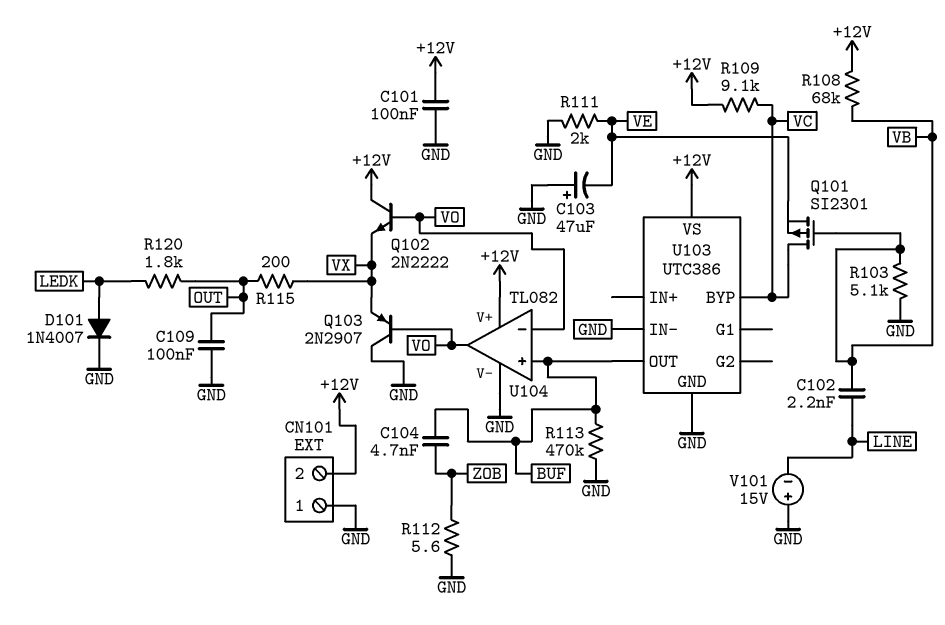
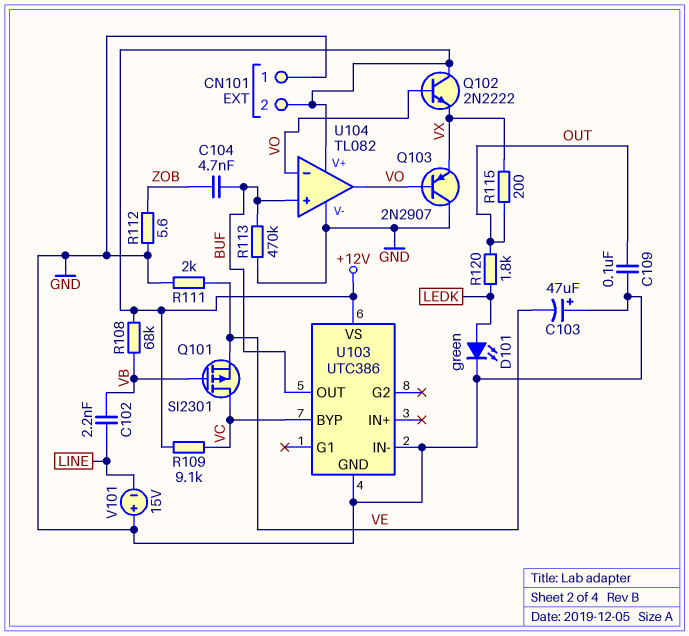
C101: 100nF (+12V, GND) -> none
D101: diode 1N4007 (A LEDK, K GND) -> LED green (A LEDK, K GND)
R103: 5.1k (GND, VB) -> none

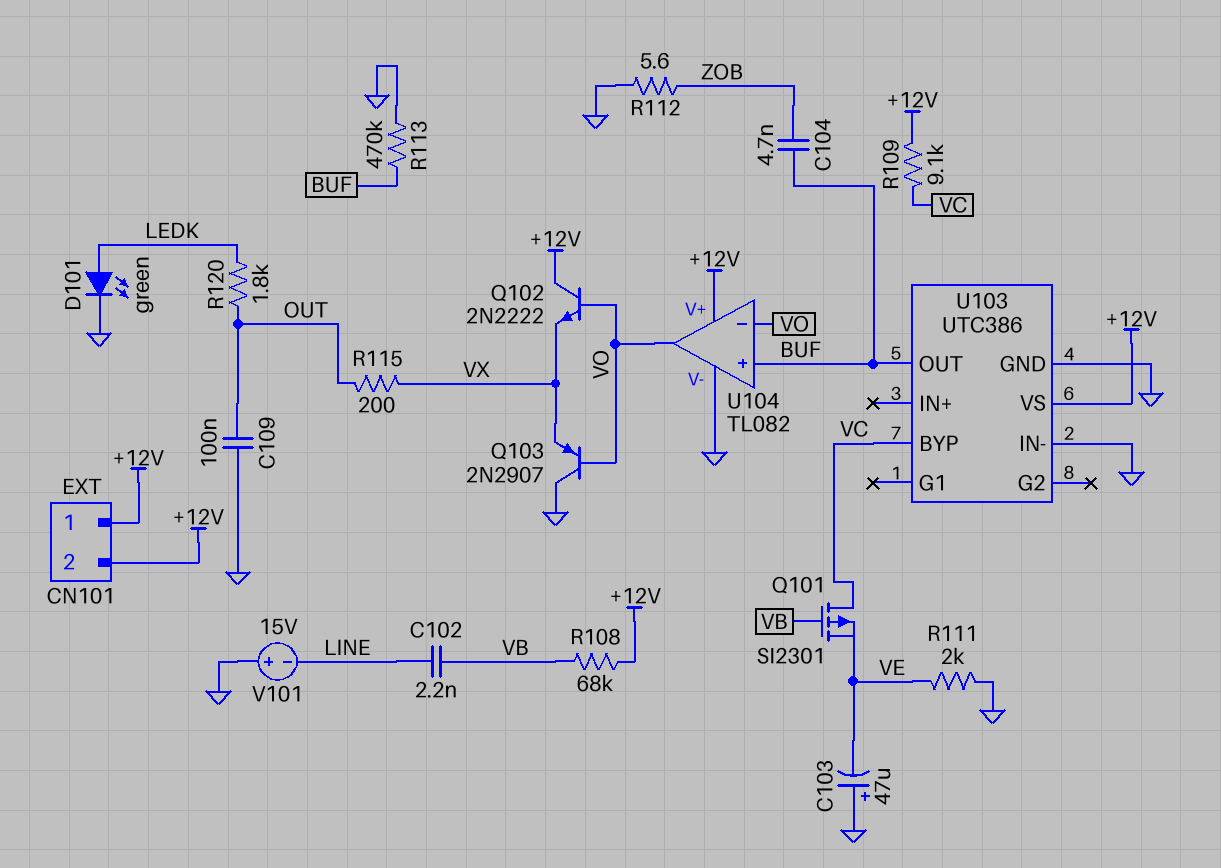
CN101 pin 1: GND -> +12V

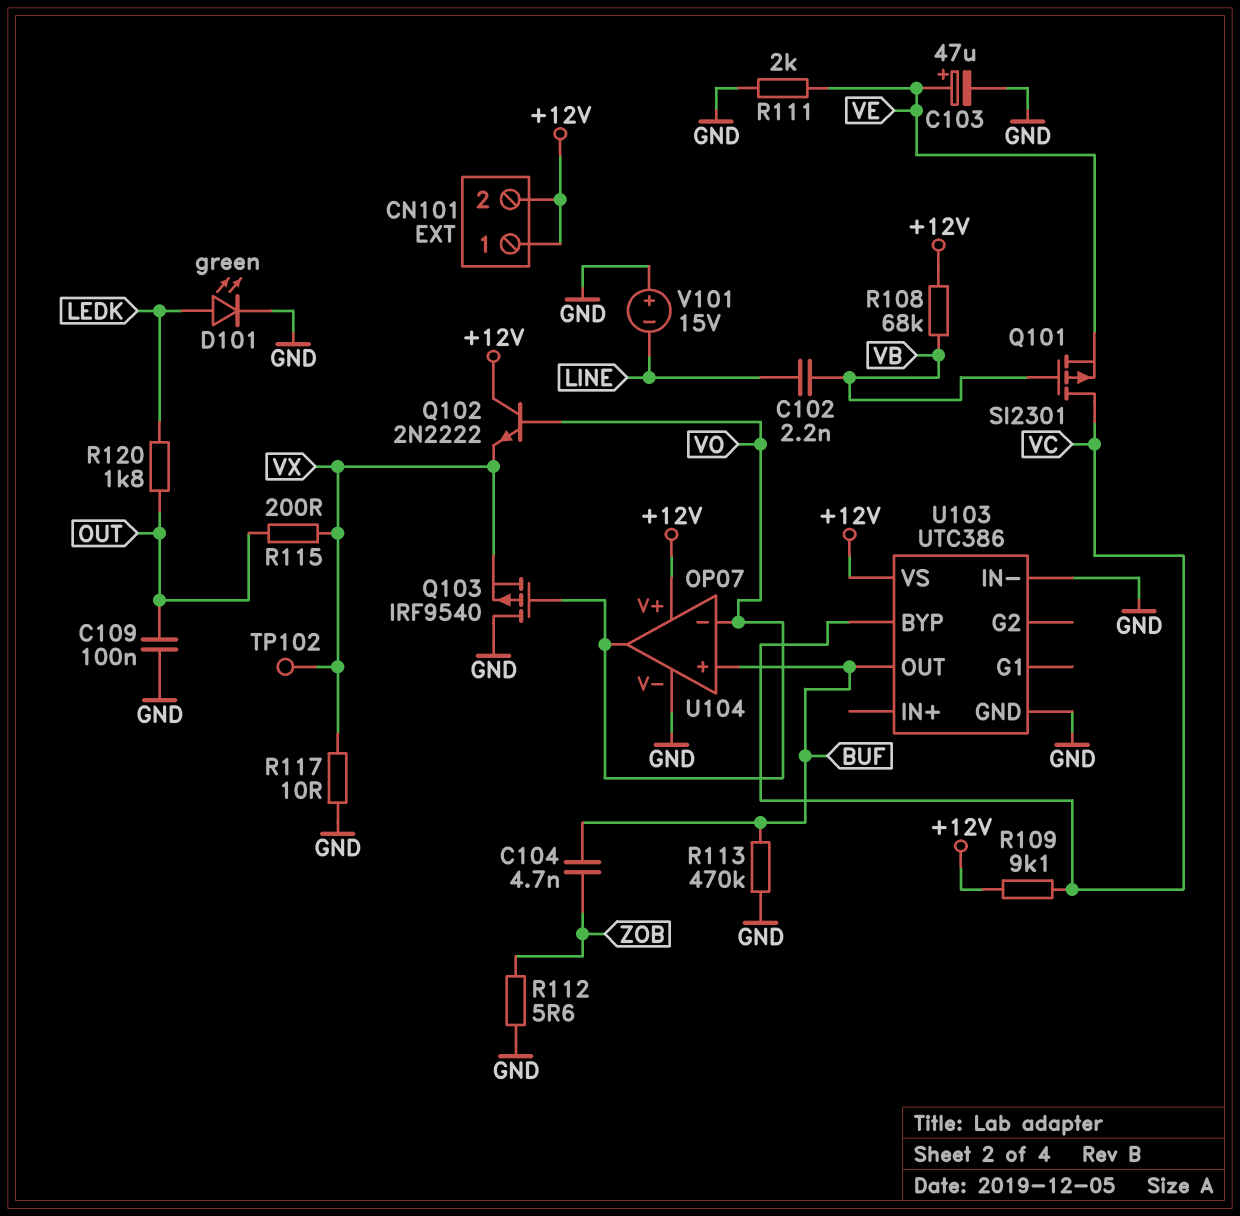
C103: 47uF (plus GND, minus VE) -> 47uF (plus VE, minus GND)
Q103: PNP 2N2907 (B VO, C GND, E VX) -> PMOS IRF9540 (G VO, D GND, S VX)
R117: none -> 10 (GND, VX)
TP102: none -> test point (VX)
U104: TL082 -> OP07

